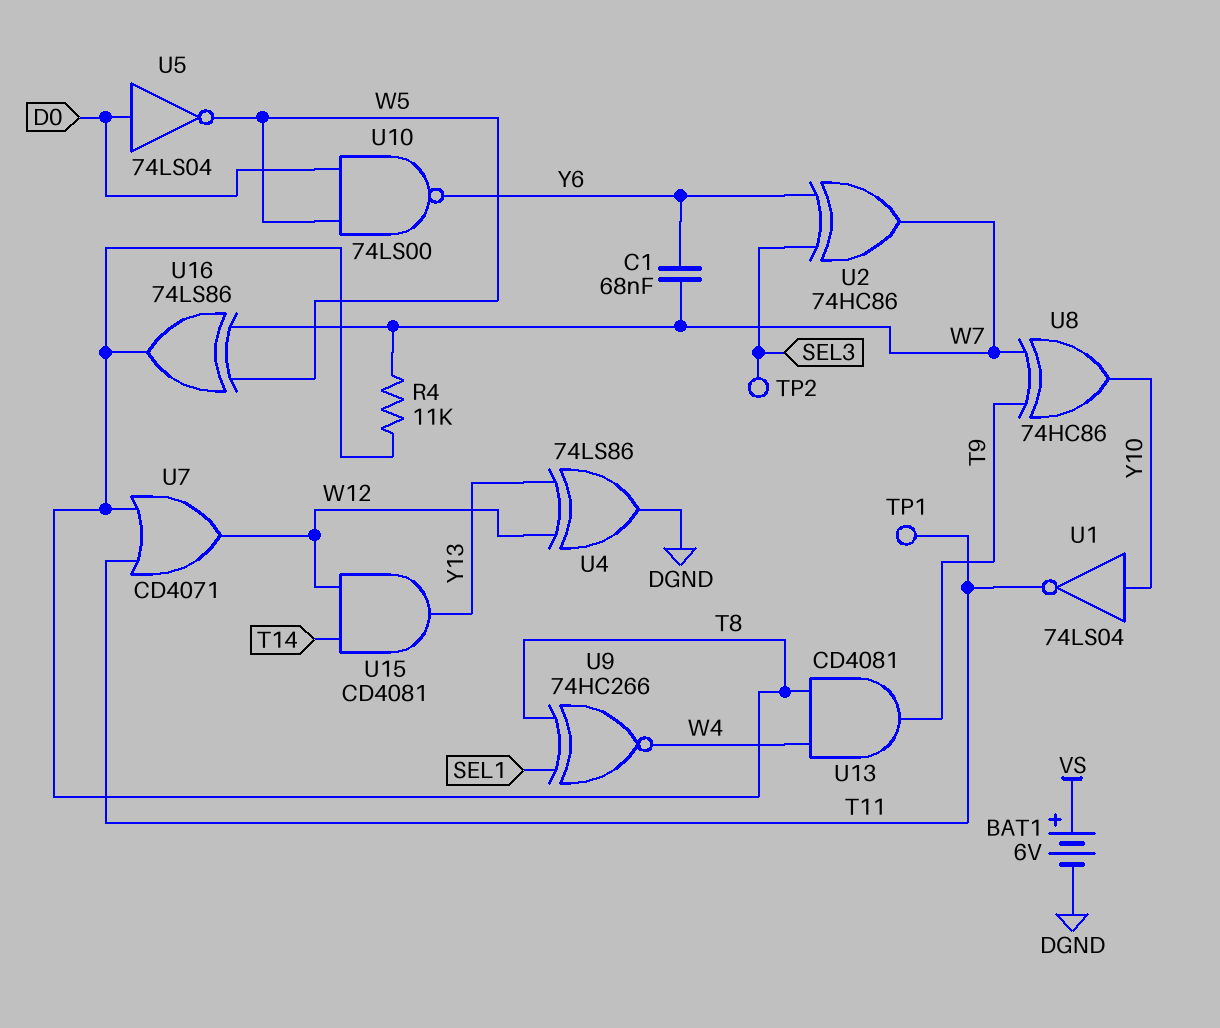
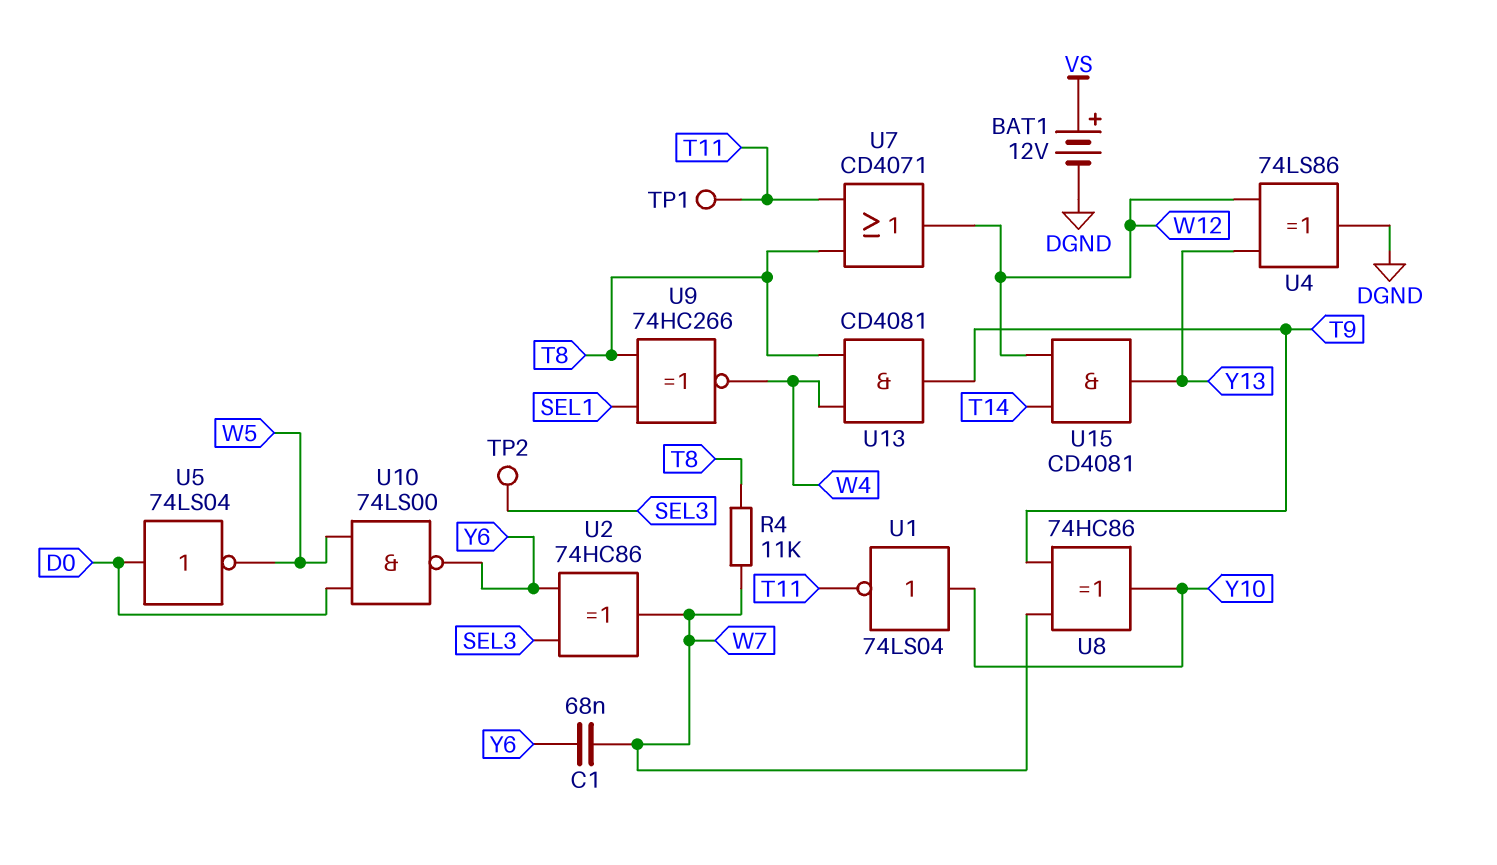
BAT1: 6V (plus VS, minus DGND) -> 12V (plus VS, minus DGND)
U16: XOR 74LS86 (in W5, in W7, out T8) -> none

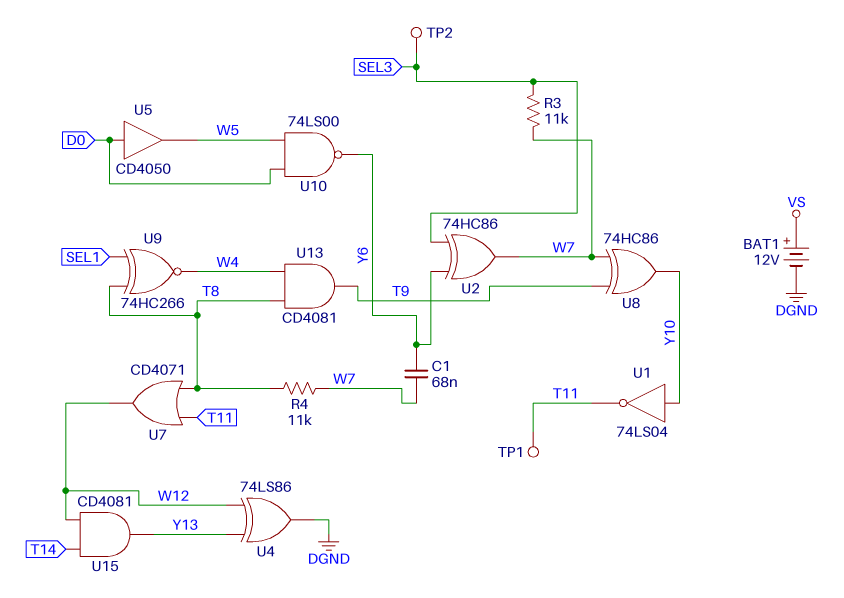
R3: none -> 11k (SEL3, W7)
U5: NOT 74LS04 (in D0, out W5) -> buffer CD4050 (in D0, out W5)

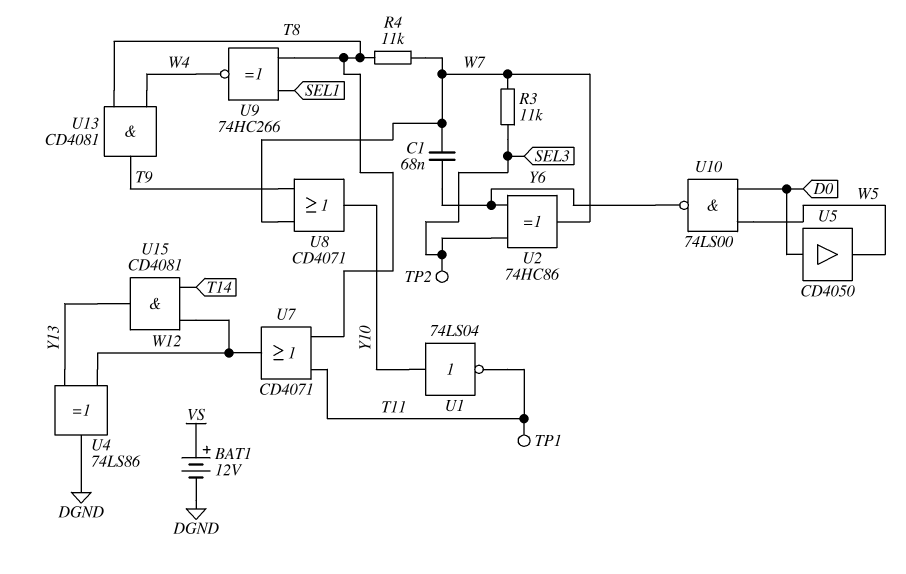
U8: XOR 74HC86 (in T9, in W7, out Y10) -> OR CD4071 (in T9, in W7, out Y10)

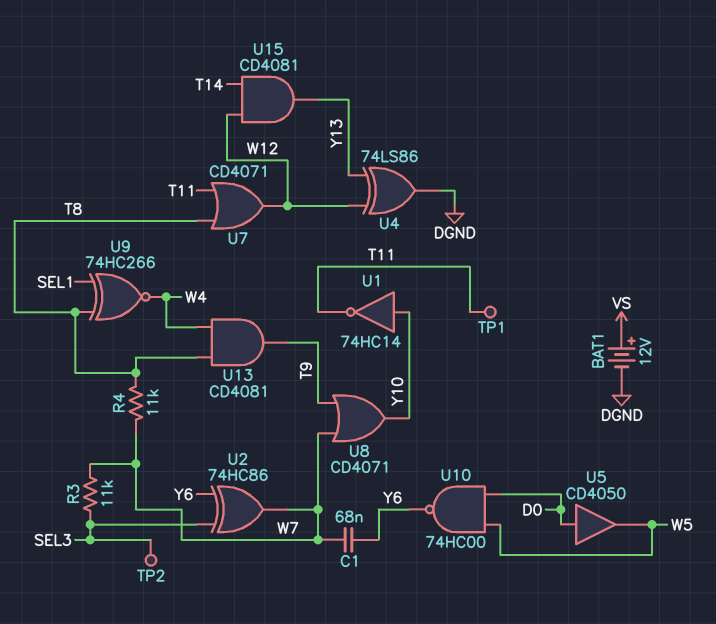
U1: NOT 74LS04 (in Y10, out T11) -> NOT 74HC14 (in Y10, out T11)
U10: NAND 74LS00 (in D0, in W5, out Y6) -> NAND 74HC00 (in D0, in W5, out Y6)

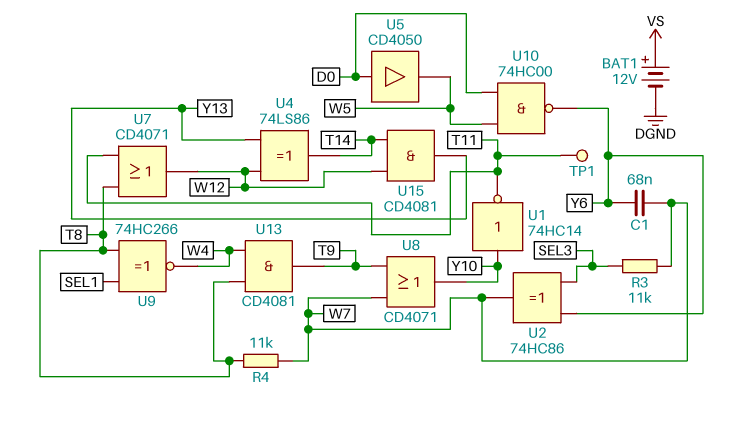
TP2: test point (SEL3) -> none
U4: XOR 74LS86 (in W12, in Y13, out DGND) -> XOR 74LS86 (in W12, in Y13, out T14)

